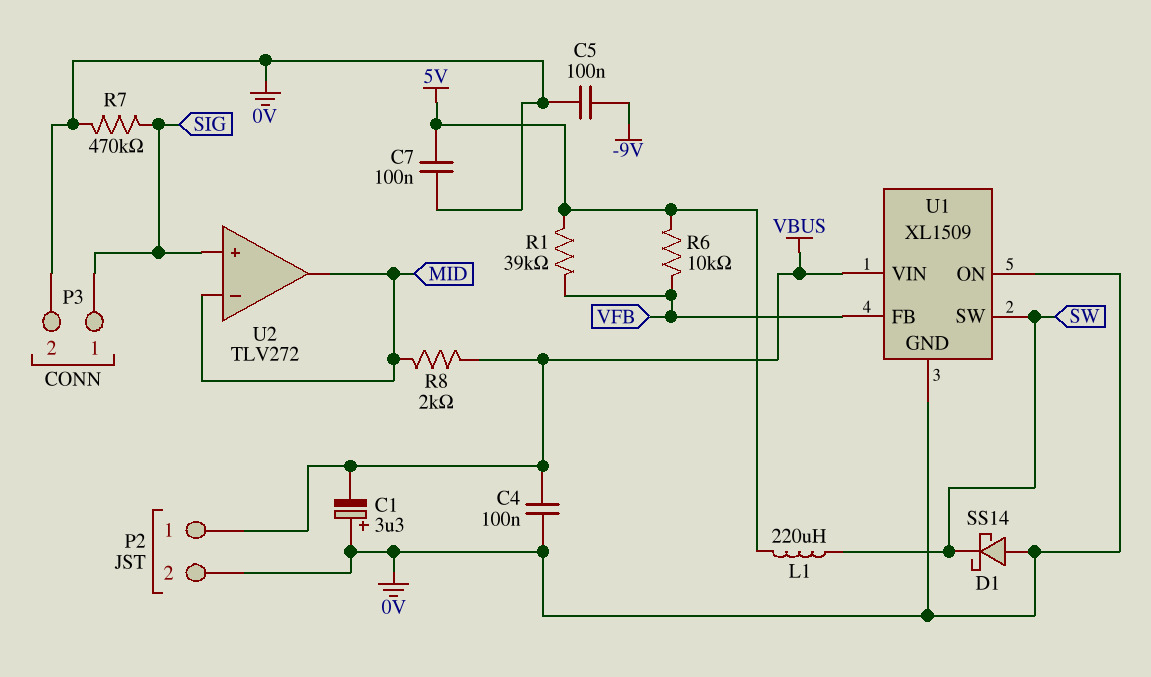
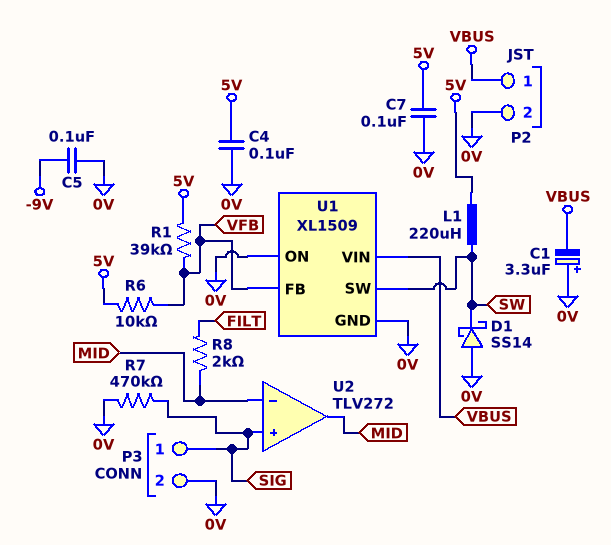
C4: 100nF (0V, VBUS) -> 100nF (0V, 5V)
R8: 2k (MID, VBUS) -> 2k (FILT, MID)

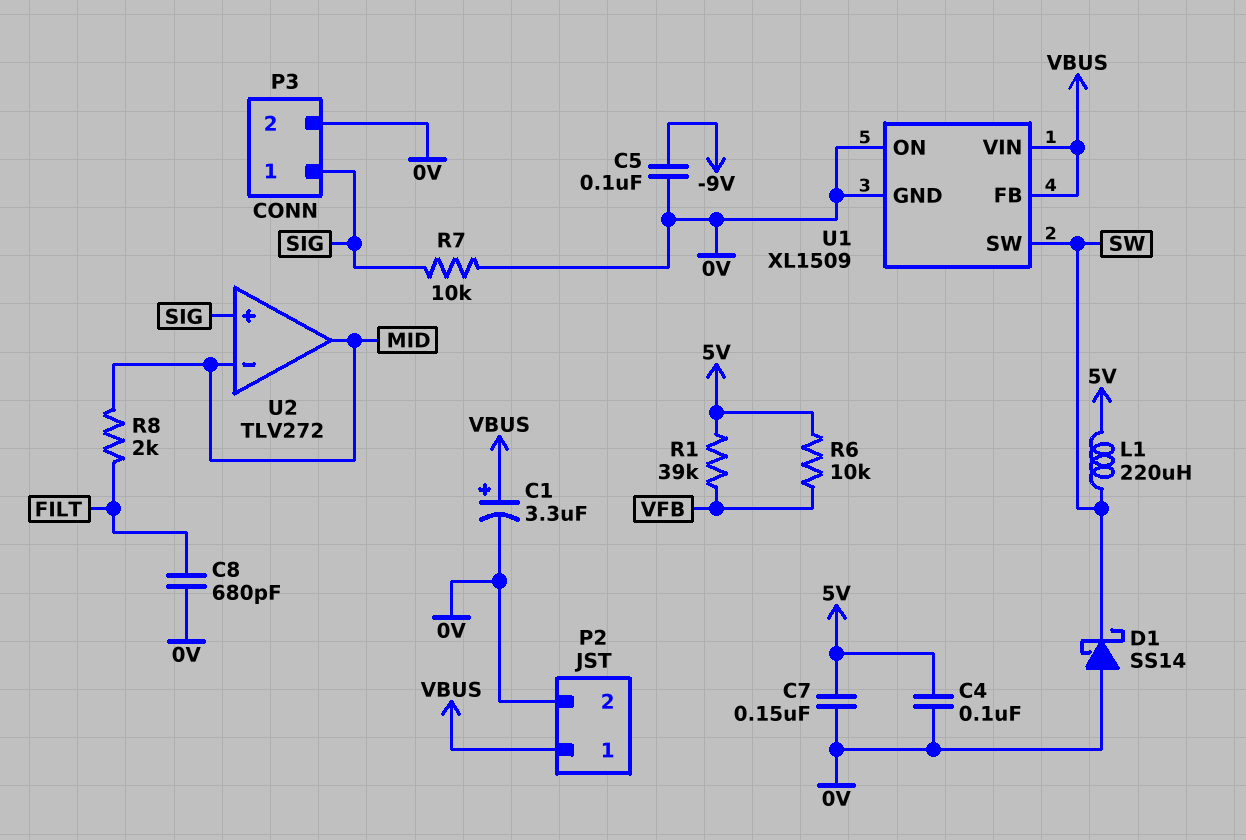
C1: 3.3uF (plus 0V, minus VBUS) -> 3.3uF (plus VBUS, minus 0V)
C7: 100nF (0V, 5V) -> 150nF (0V, 5V)
C8: none -> 680pF (0V, FILT)
R7: 470k (0V, SIG) -> 10k (0V, SIG)
U1 pin FB: VFB -> VBUS

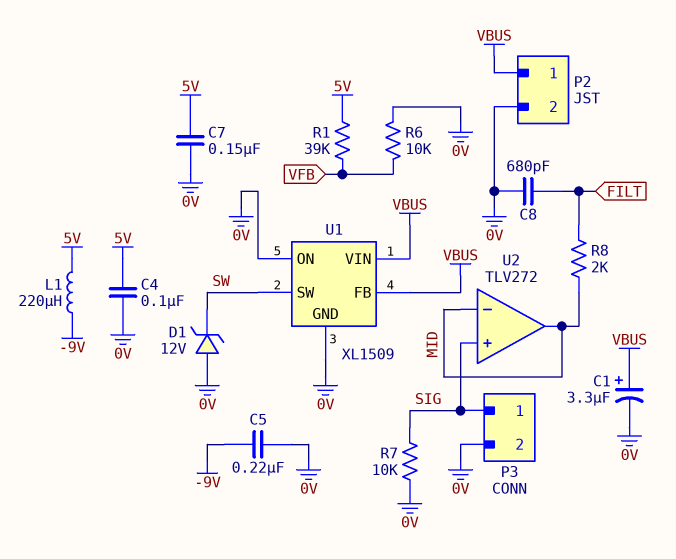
C5: 100nF (-9V, 0V) -> 220nF (-9V, 0V)
D1: schottky SS14 (A 0V, K SW) -> zener 12V (A 0V, K SW)
L1: 220uH (5V, SW) -> 220uH (-9V, 5V)
R6: 10k (5V, VFB) -> 10k (0V, VFB)

